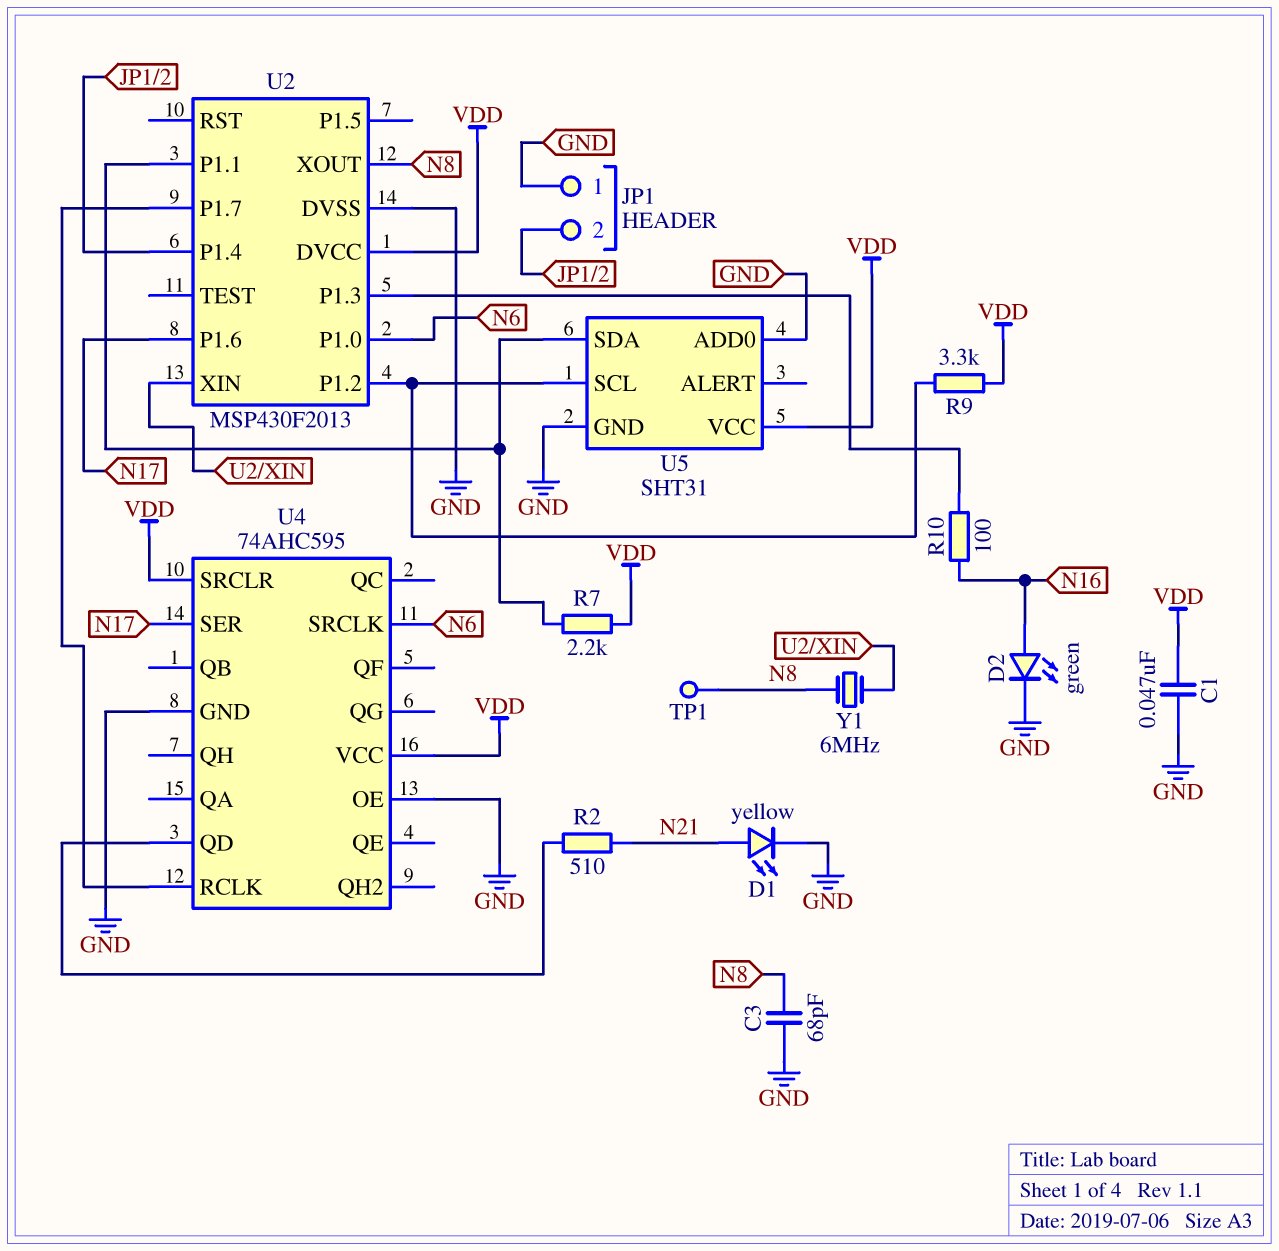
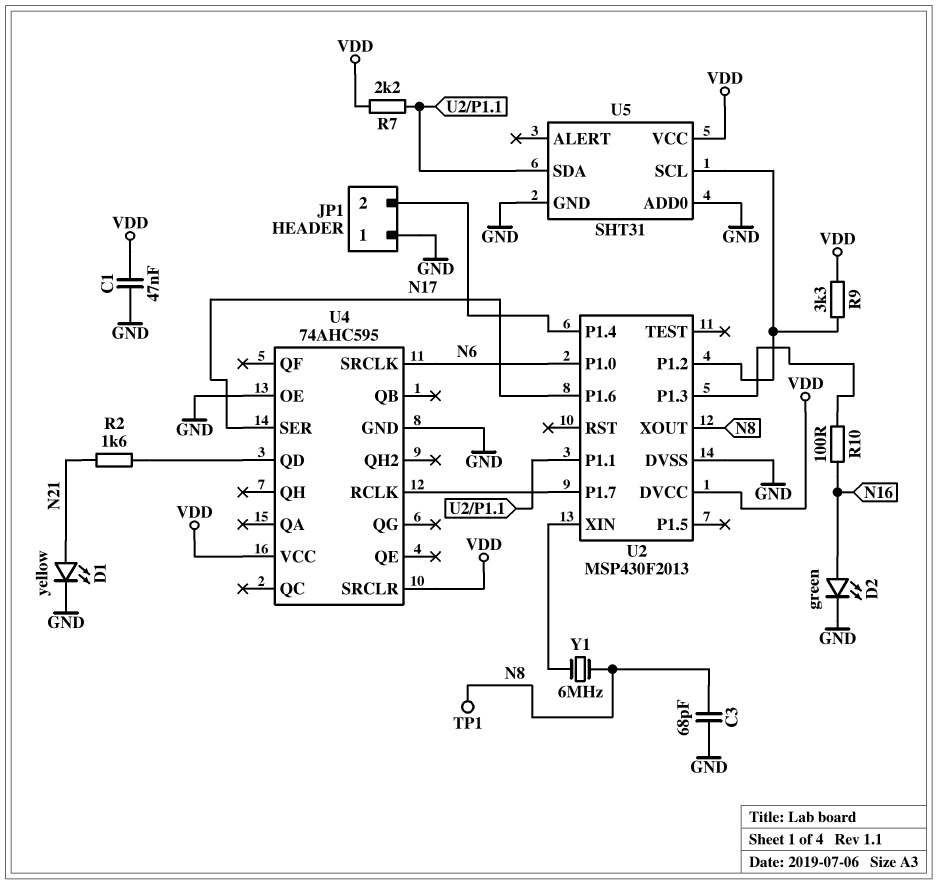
R2: 510 (N21, U4/QD) -> 1.6k (N21, U4/QD)

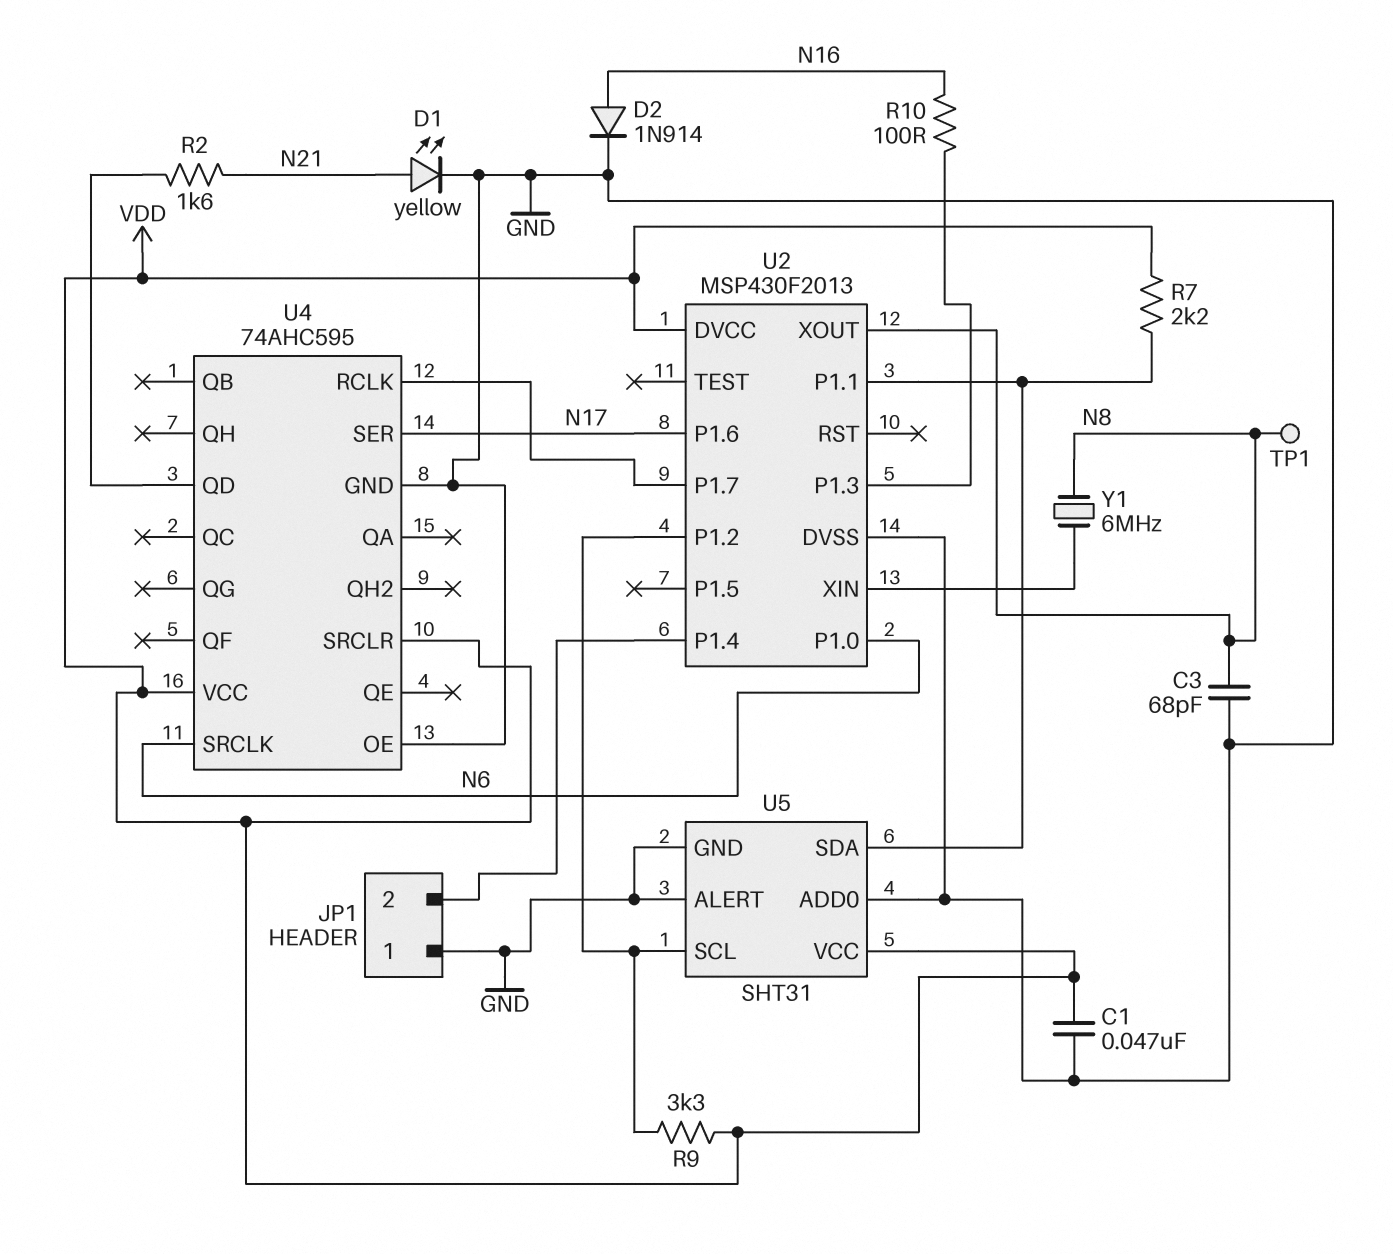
D2: LED green (A N16, K GND) -> diode 1N914 (A N16, K GND)
U5 pin ALERT: none -> GND

